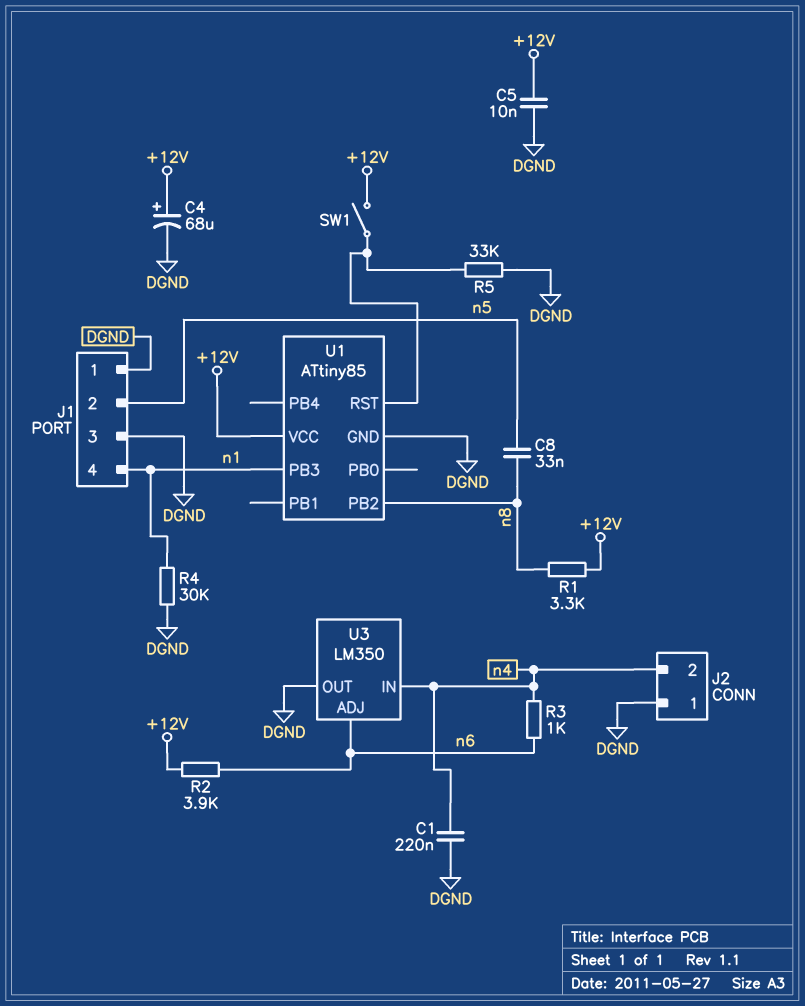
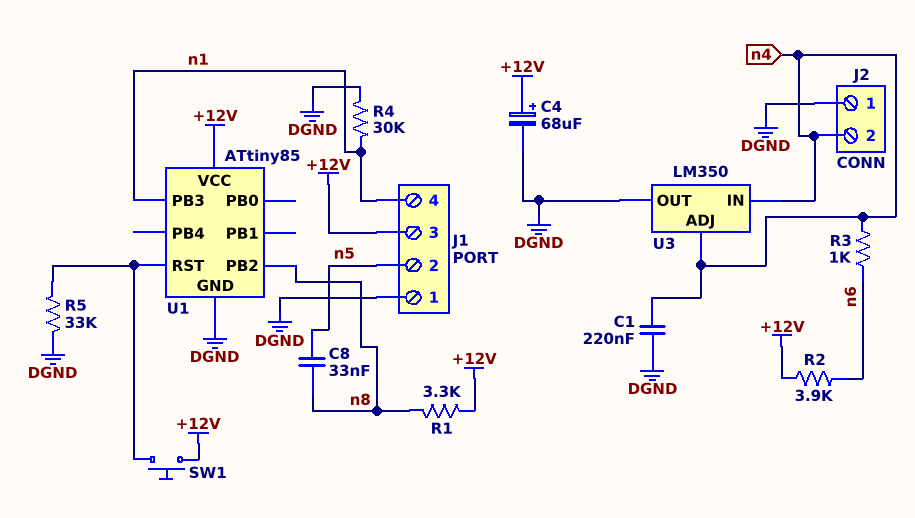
C5: 10nF (+12V, DGND) -> none
J1 pin 3: DGND -> +12V
SW1: switch (+12V, U1/RST) -> button (+12V, U1/RST)
U3 pin ADJ: n6 -> n4

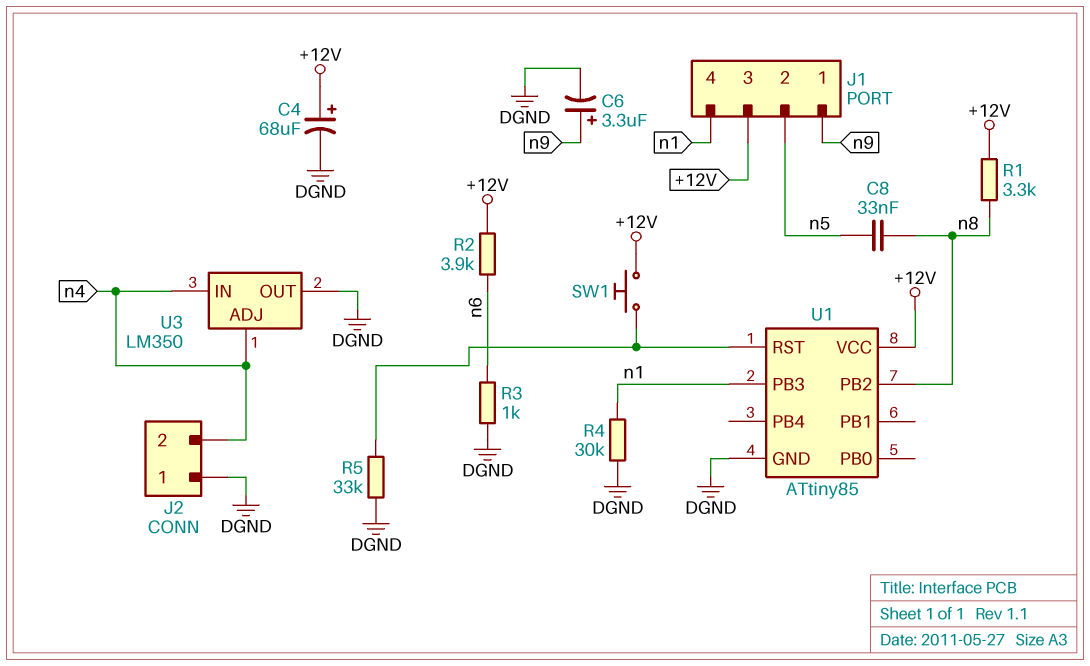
C1: 220nF (DGND, n4) -> none
C6: none -> 3.3uF (plus n9, minus DGND)
J1 pin 1: DGND -> n9
R3: 1k (n4, n6) -> 1k (DGND, n6)

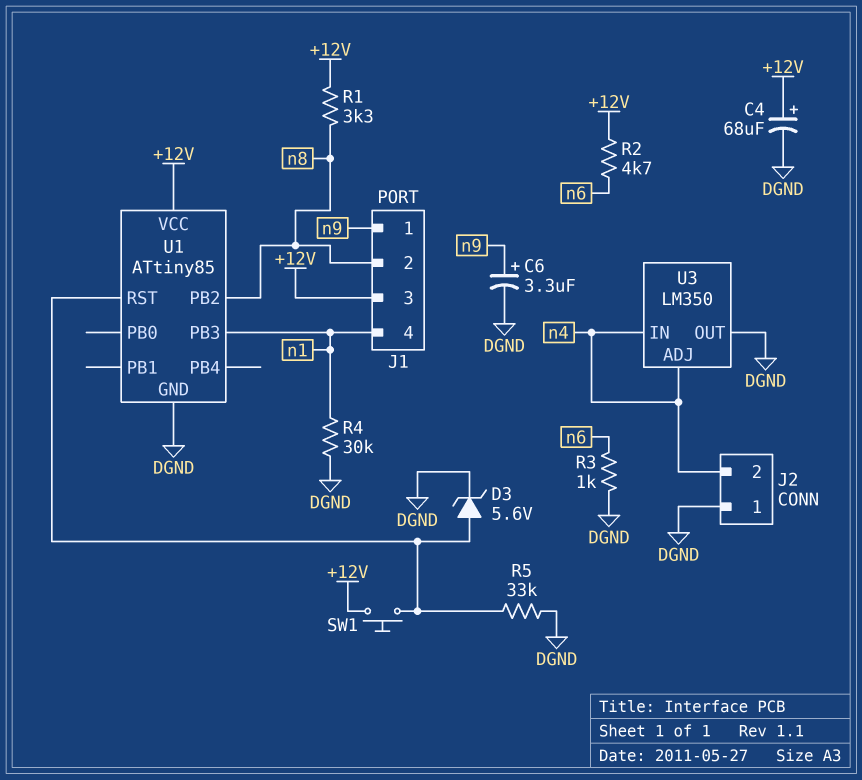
C8: 33nF (n5, n8) -> none
D3: none -> zener 5.6V (A U1/RST, K DGND)
J1 pin 2: n5 -> n8
R2: 3.9k (+12V, n6) -> 4.7k (+12V, n6)

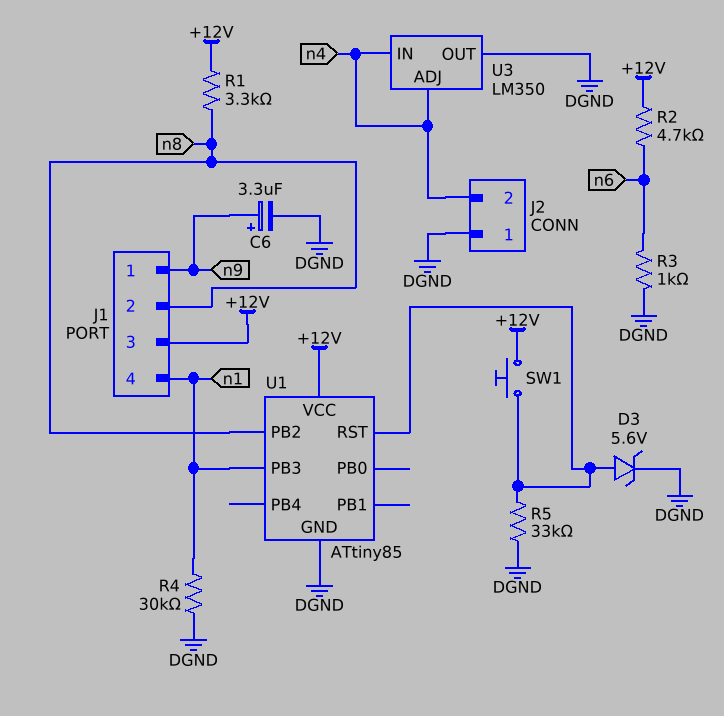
C4: 68uF (plus +12V, minus DGND) -> none

